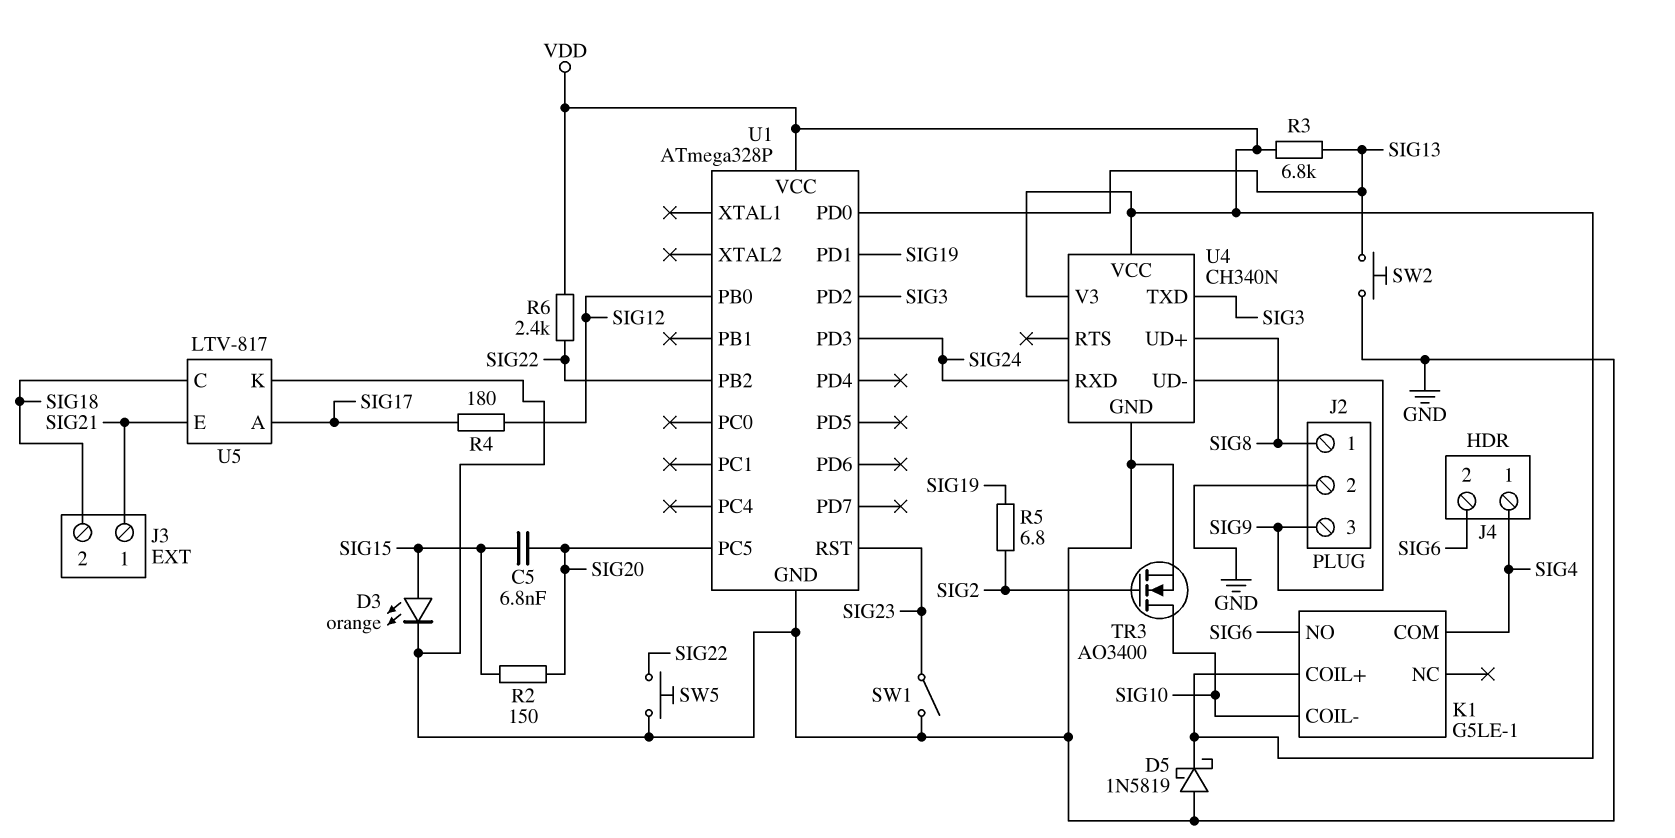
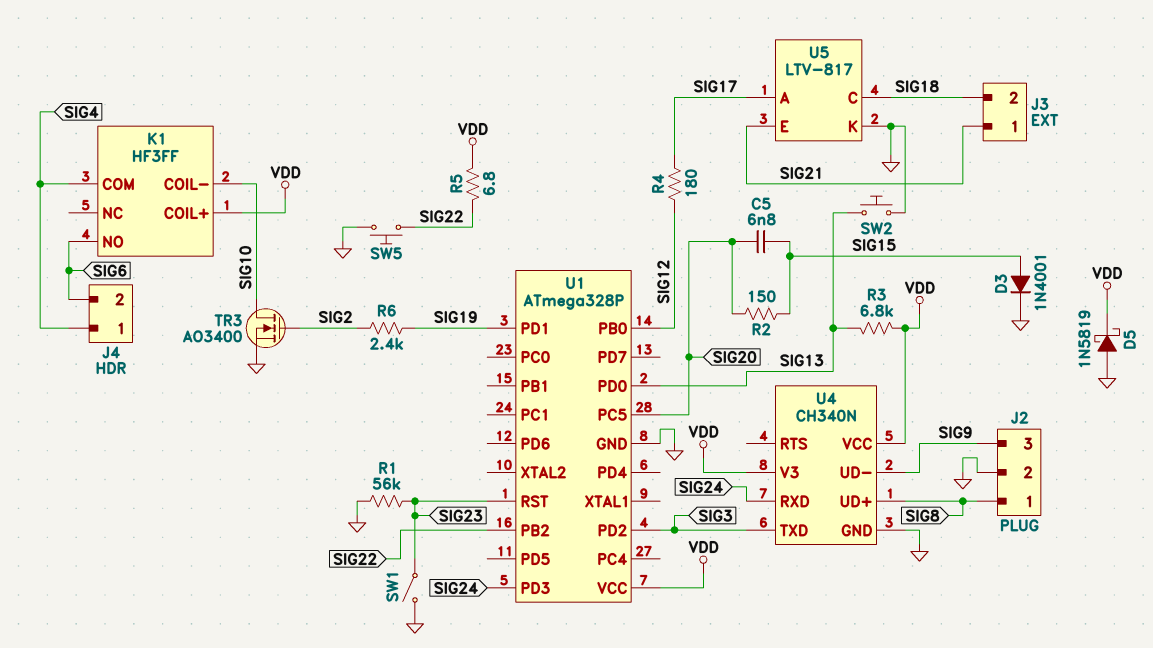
D3: LED orange (A SIG15, K GND) -> diode 1N4001 (A SIG15, K GND)
K1: G5LE-1 -> HF3FF
R1: none -> 56k (GND, SIG23)
R5: 6.8 (SIG2, SIG19) -> 6.8 (SIG22, VDD)
R6: 2.4k (SIG22, VDD) -> 2.4k (SIG2, SIG19)

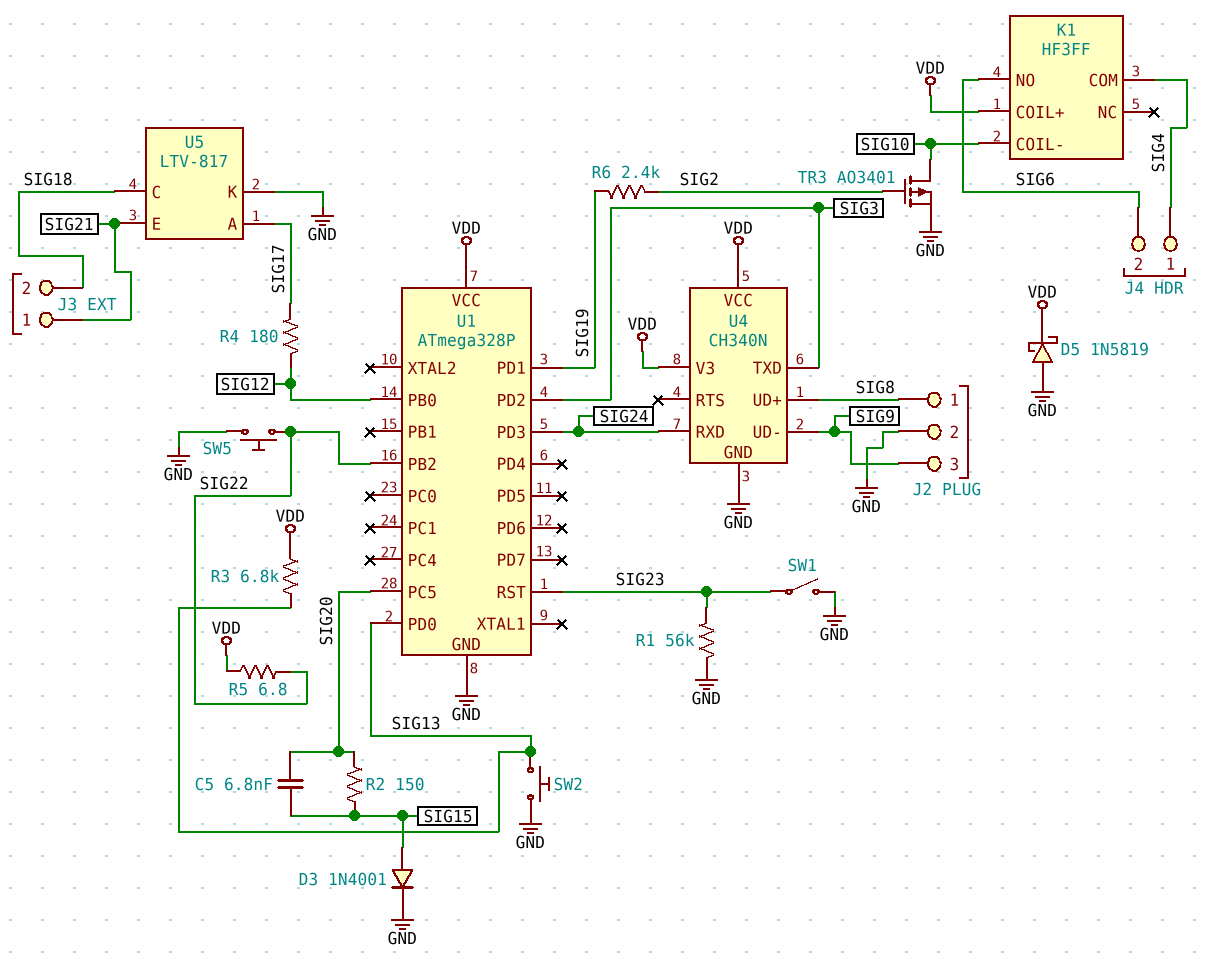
TR3: NMOS AO3400 (G SIG2, D SIG10, S GND) -> PMOS AO3401 (G SIG2, D SIG10, S GND)

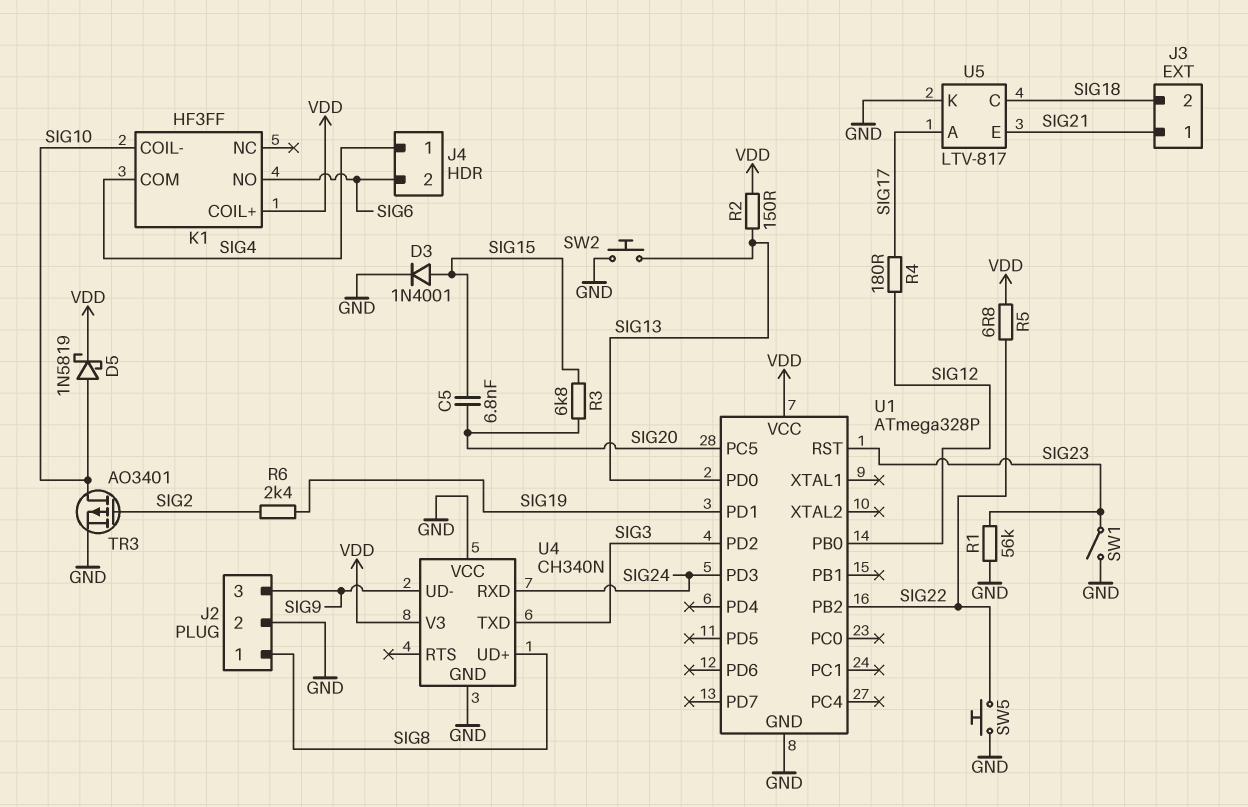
D5: schottky 1N5819 (A GND, K VDD) -> schottky 1N5819 (A SIG10, K VDD)
R2: 150 (SIG15, SIG20) -> 150 (SIG13, VDD)
R3: 6.8k (SIG13, VDD) -> 6.8k (SIG15, SIG20)
U4 pin VCC: VDD -> GND

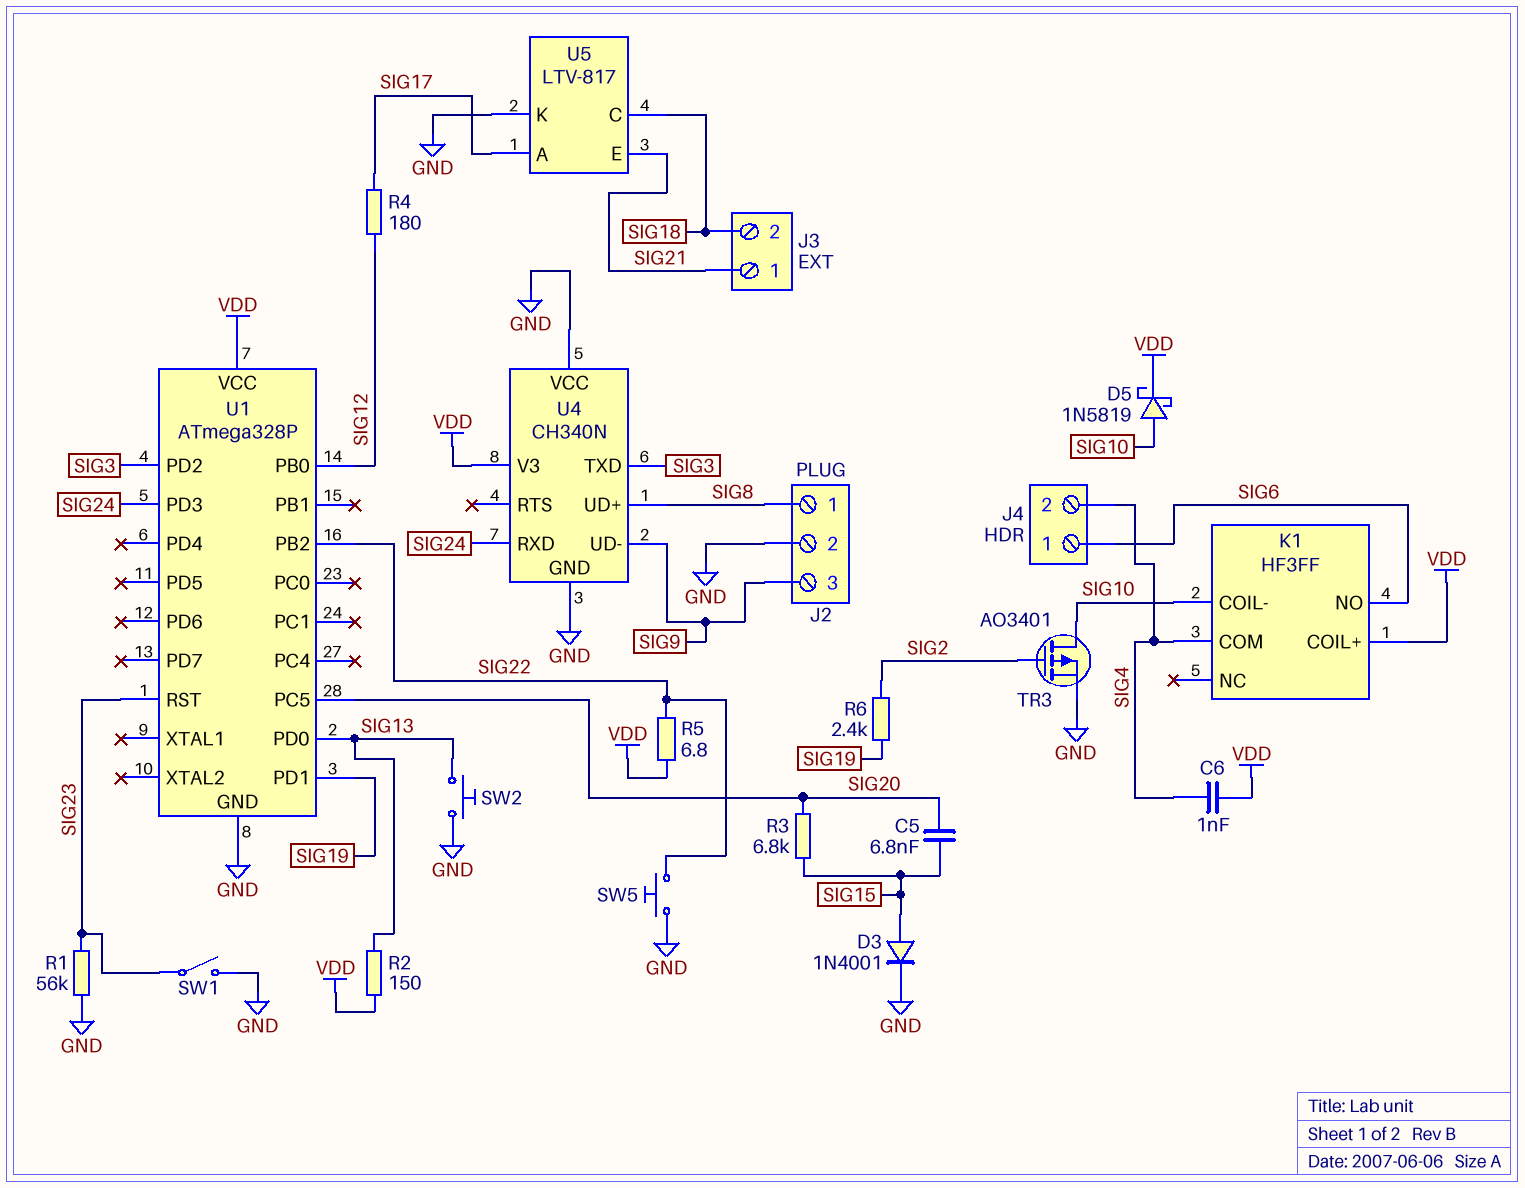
C6: none -> 1nF (SIG4, VDD)
J4 pin 1: SIG4 -> SIG6
J4 pin 2: SIG6 -> SIG4

